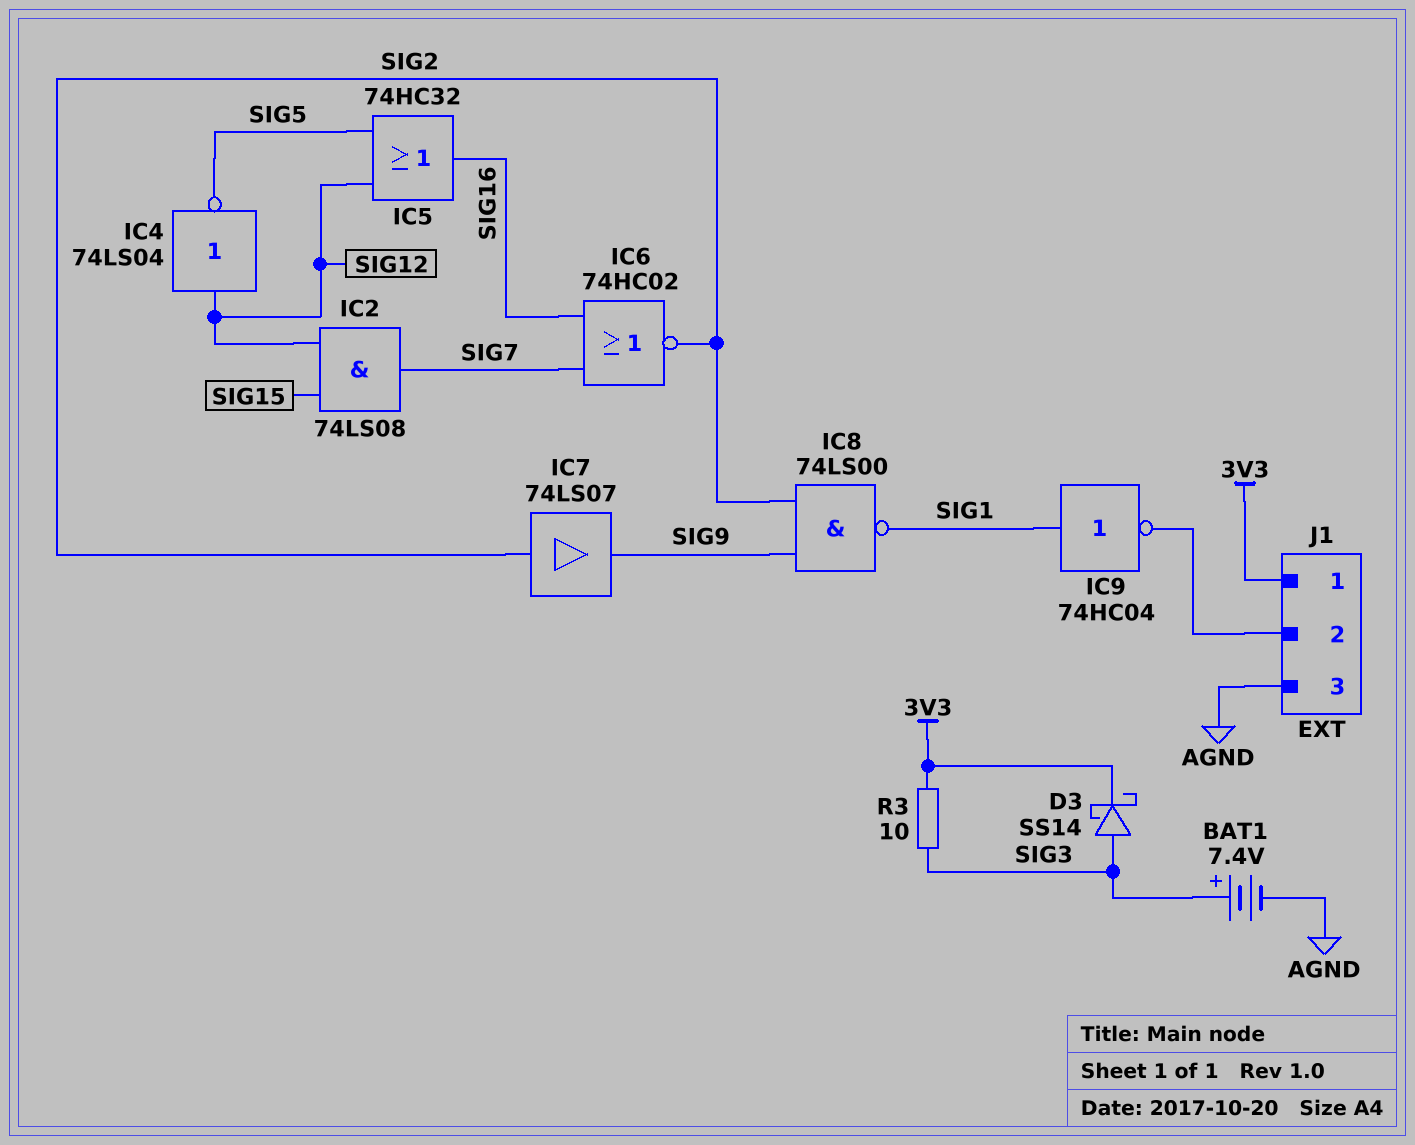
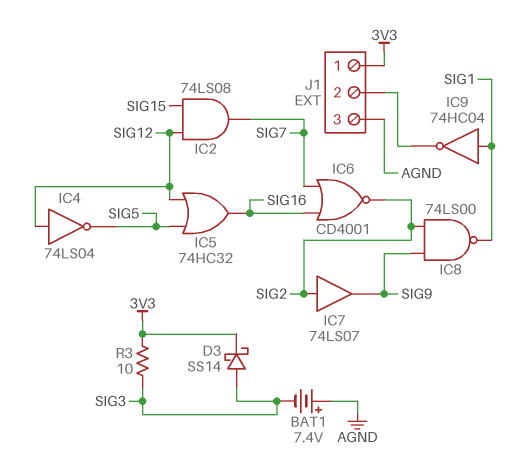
BAT1: 7.4V (plus SIG3, minus AGND) -> 7.4V (plus AGND, minus SIG3)
IC6: NOR 74HC02 (in SIG7, in SIG16, out SIG2) -> NOR CD4001 (in SIG7, in SIG16, out SIG2)

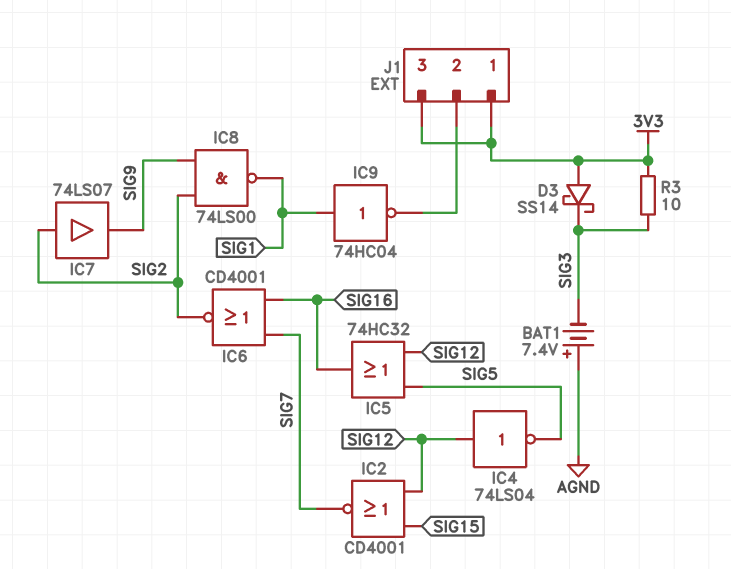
D3: schottky SS14 (A SIG3, K 3V3) -> schottky SS14 (A 3V3, K SIG3)
IC2: AND 74LS08 (in SIG12, in SIG15, out SIG7) -> NOR CD4001 (in SIG12, in SIG15, out SIG7)
J1 pin 3: AGND -> 3V3

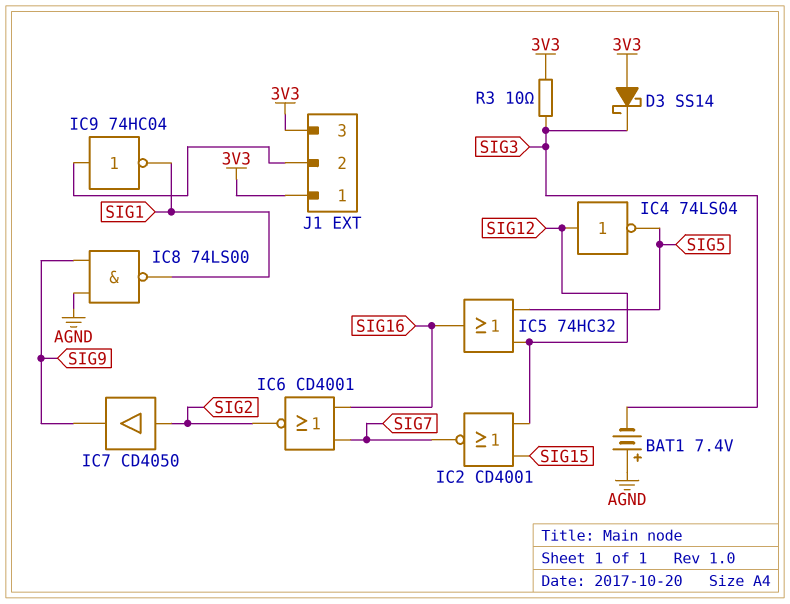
IC7: buffer 74LS07 (in SIG2, out SIG9) -> buffer CD4050 (in SIG2, out SIG9)
IC8: NAND 74LS00 (in SIG2, in SIG9, out SIG1) -> NAND 74LS00 (in AGND, in SIG9, out SIG1)
IC9: NOT 74HC04 (in SIG1, out J1/2) -> NOT 74HC04 (in J1/2, out SIG1)

